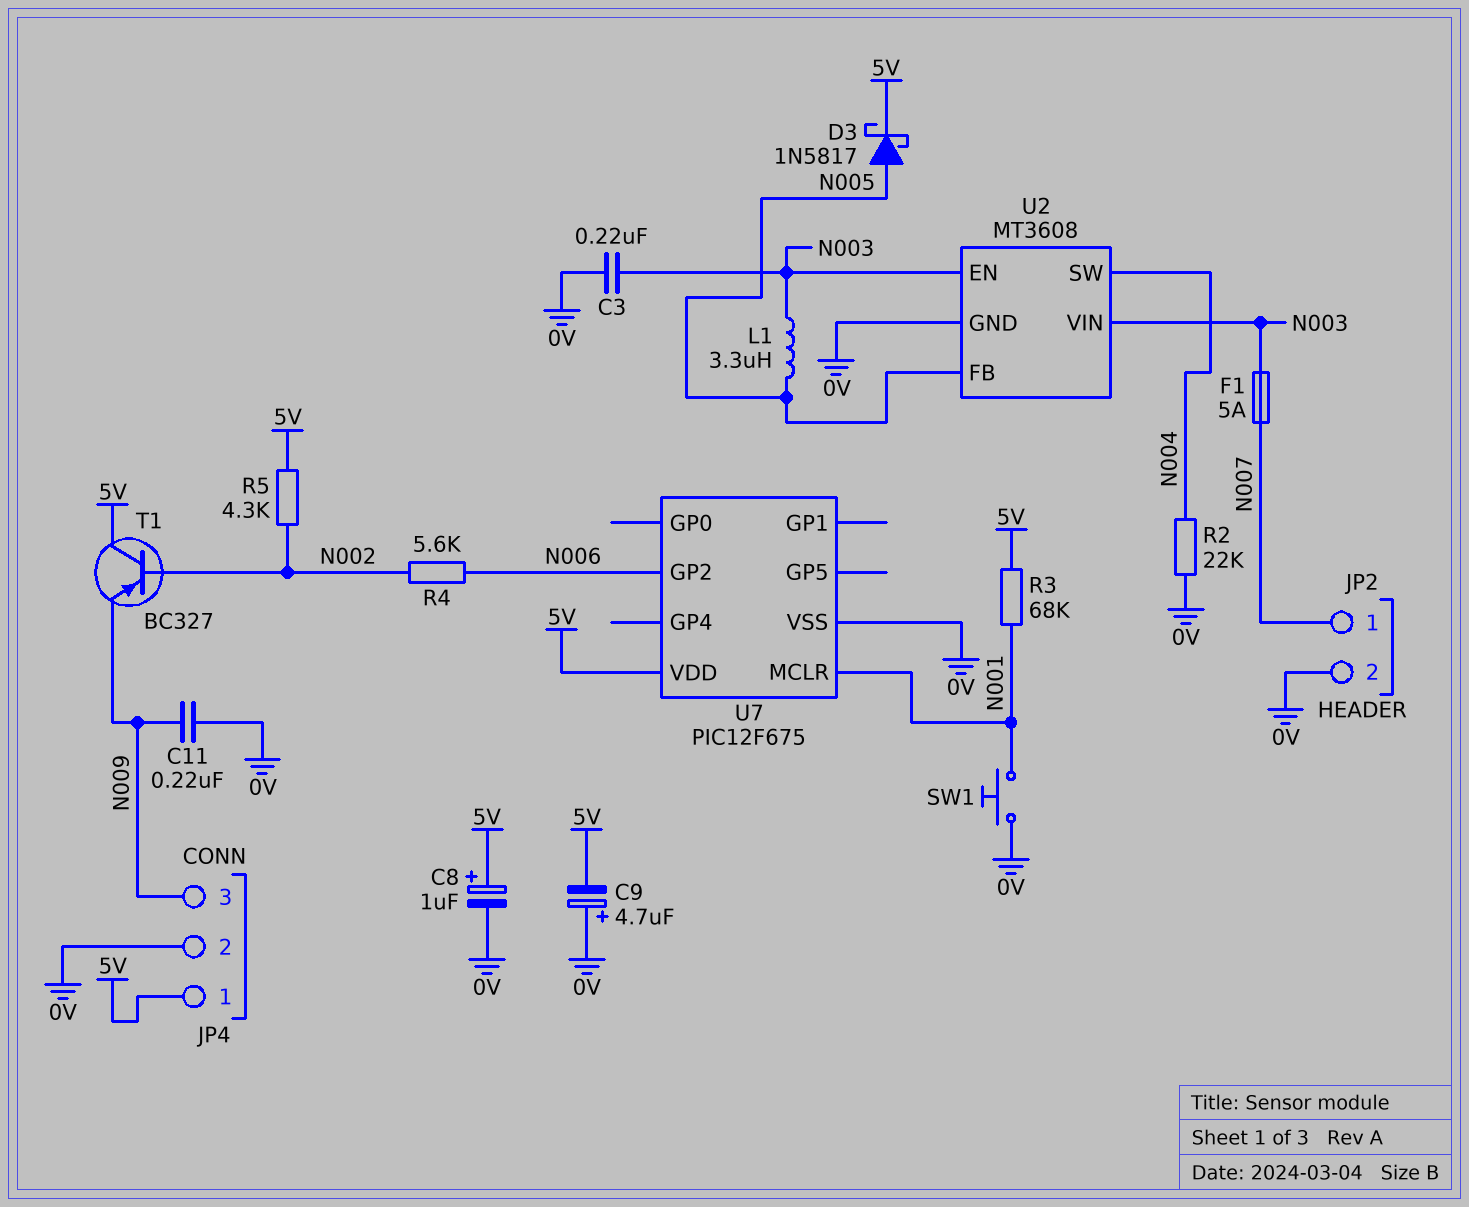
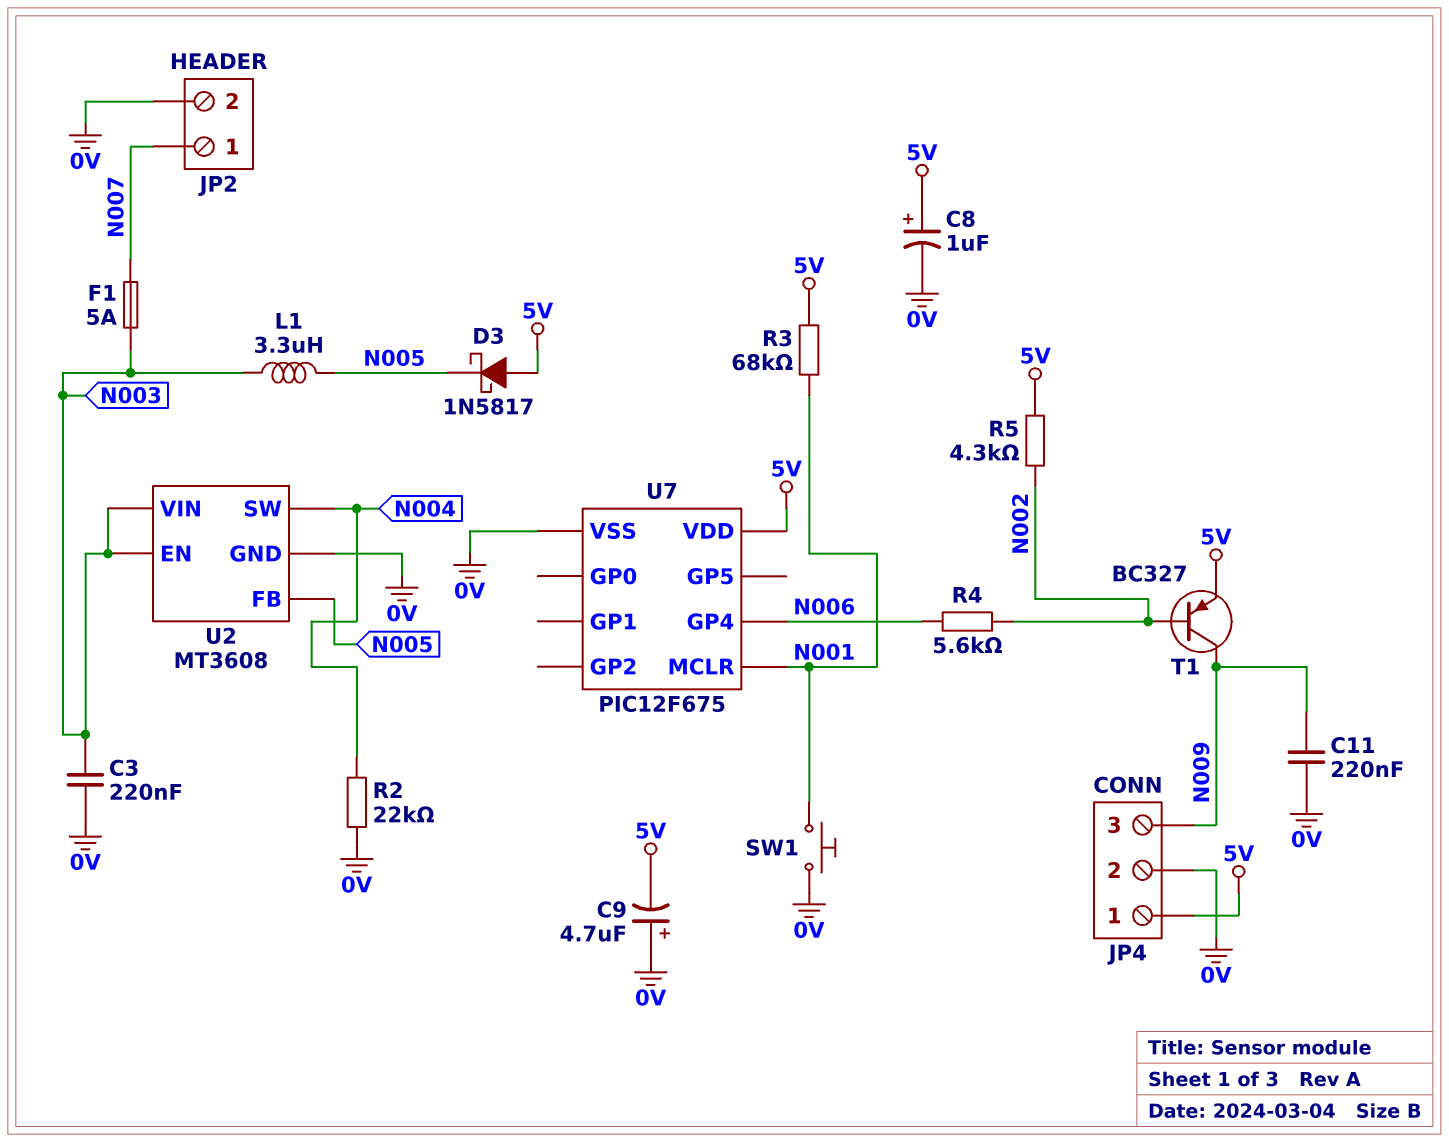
D3: schottky 1N5817 (A N005, K 5V) -> schottky 1N5817 (A 5V, K N005)
T1: PNP BC327 (B N002, C 5V, E N009) -> PNP BC327 (B N002, C N009, E 5V)
U7 pin GP2: N006 -> none
U7 pin GP4: none -> N006

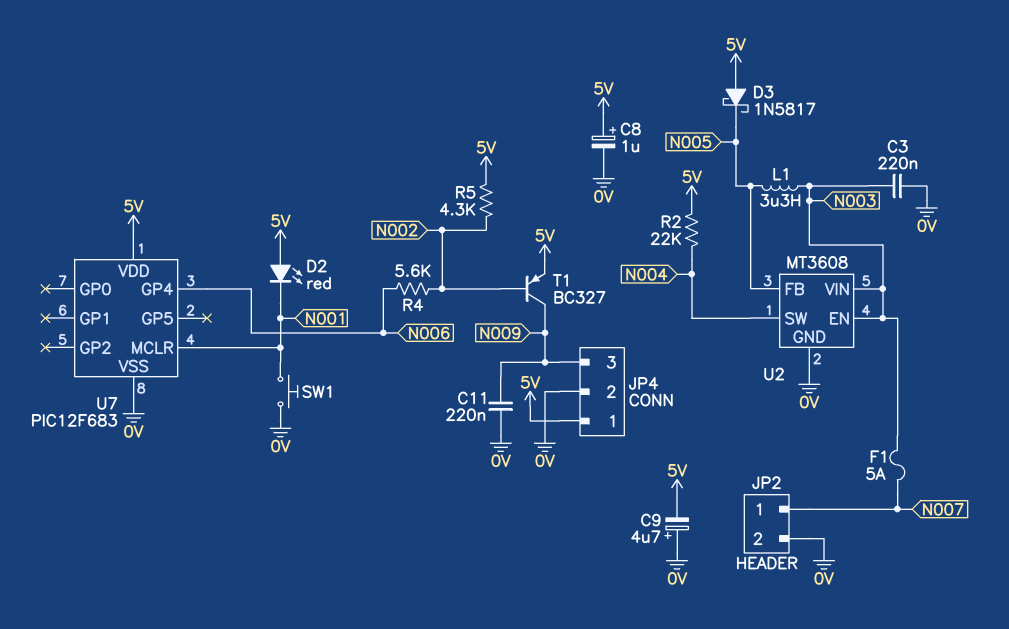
D2: none -> LED red (A 5V, K N001)
R2: 22k (0V, N004) -> 22k (5V, N004)
R3: 68k (5V, N001) -> none
U7: PIC12F675 -> PIC12F683

